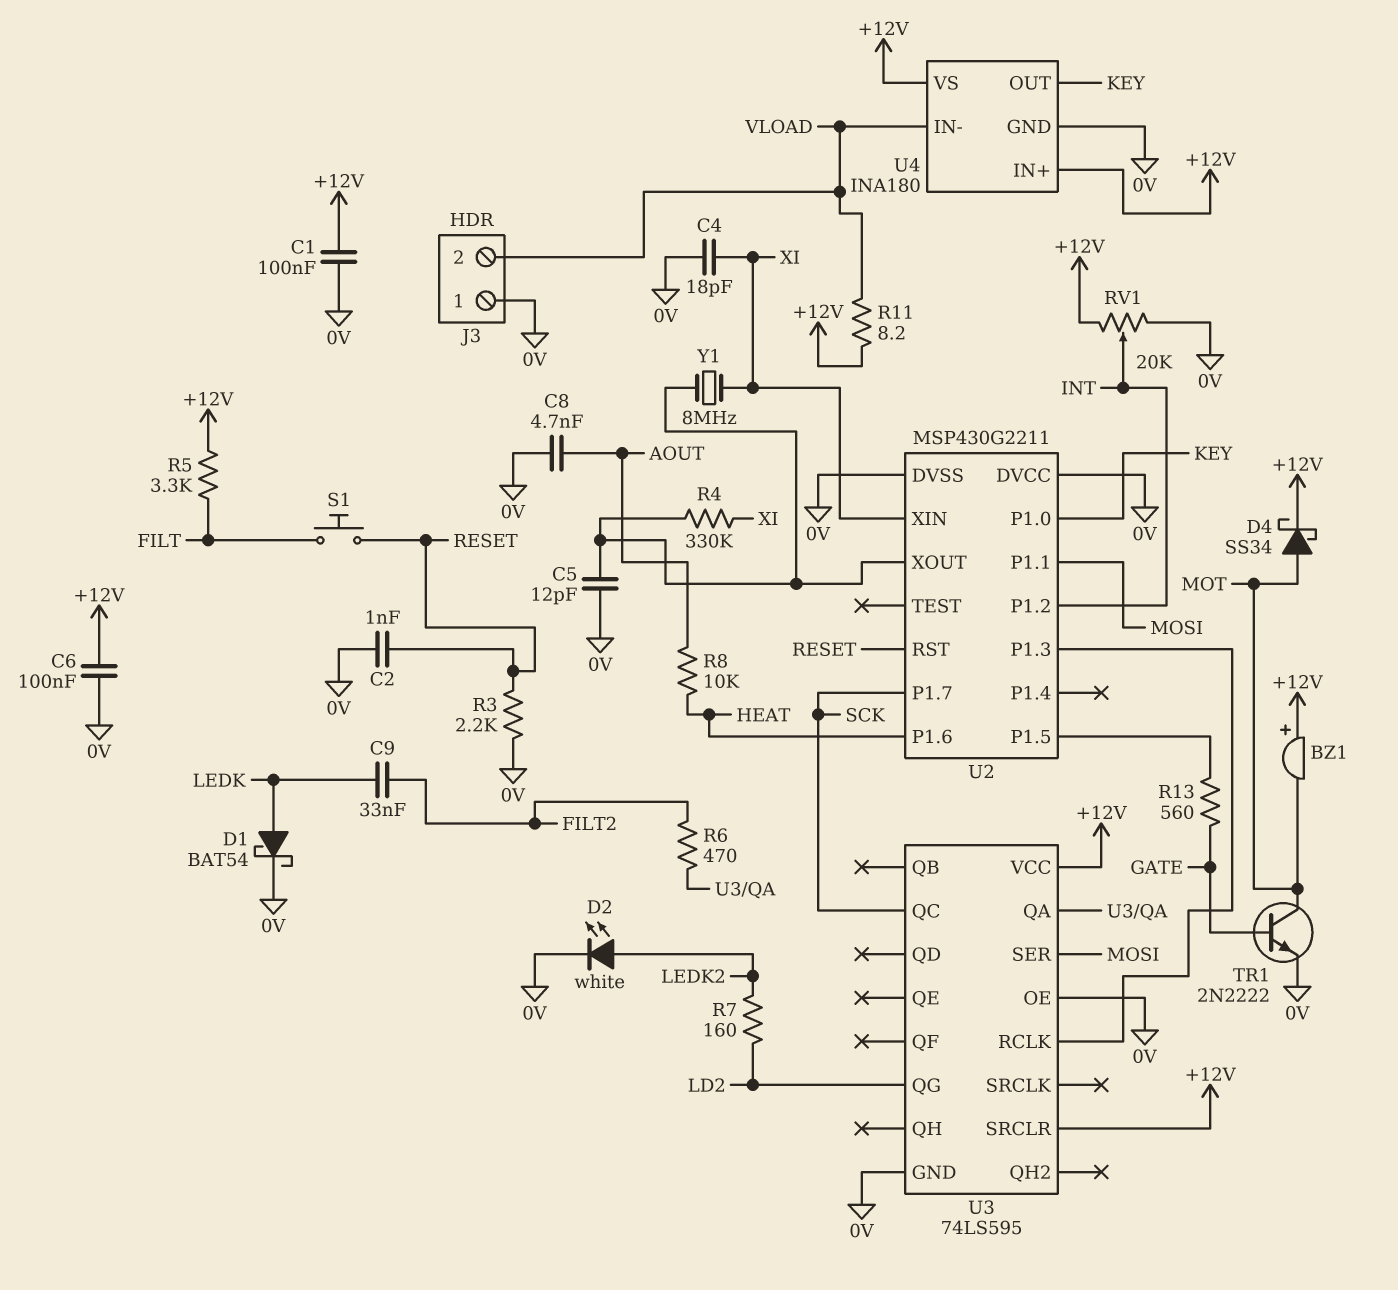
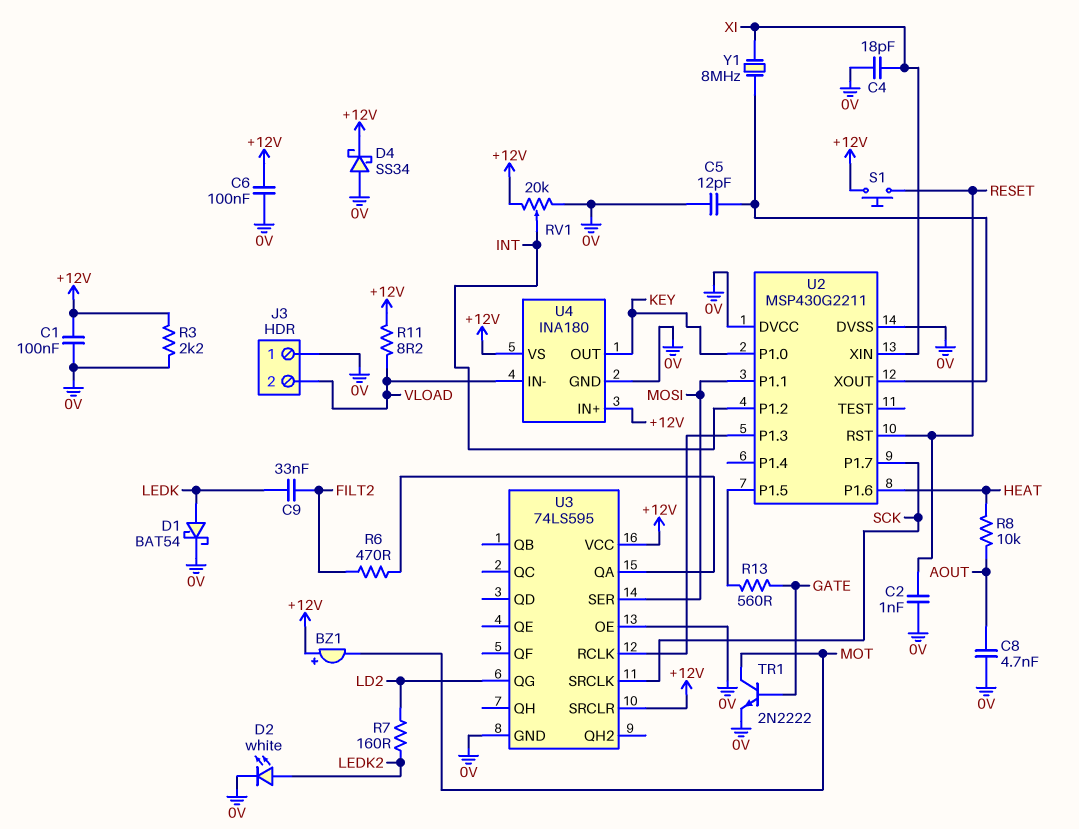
D4: schottky SS34 (A MOT, K +12V) -> schottky SS34 (A 0V, K +12V)
R3: 2.2k (0V, RESET) -> 2.2k (+12V, 0V)
R4: 330k (U2/XOUT, XI) -> none
R5: 3.3k (+12V, FILT) -> none
S1: button (FILT, RESET) -> button (+12V, RESET)
U3 pin QC: SCK -> none
U3 pin SRCLK: none -> SCK

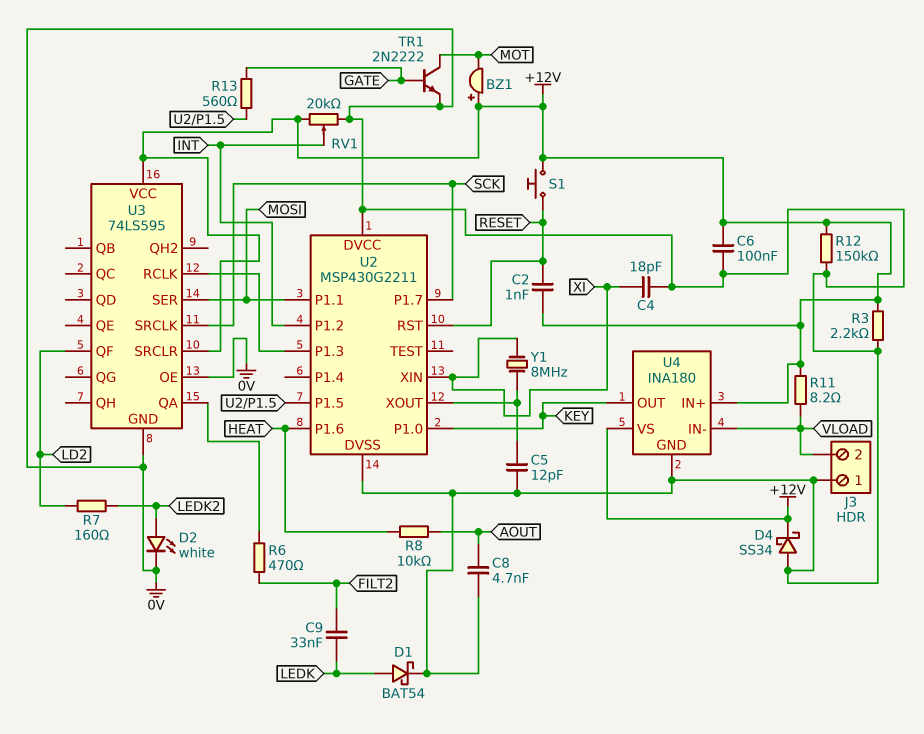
C1: 100nF (+12V, 0V) -> none
C2: 1nF (0V, RESET) -> 1nF (+12V, RESET)
R12: none -> 150k (+12V, 0V)
U3 pin QF: none -> LD2
U3 pin QG: LD2 -> none

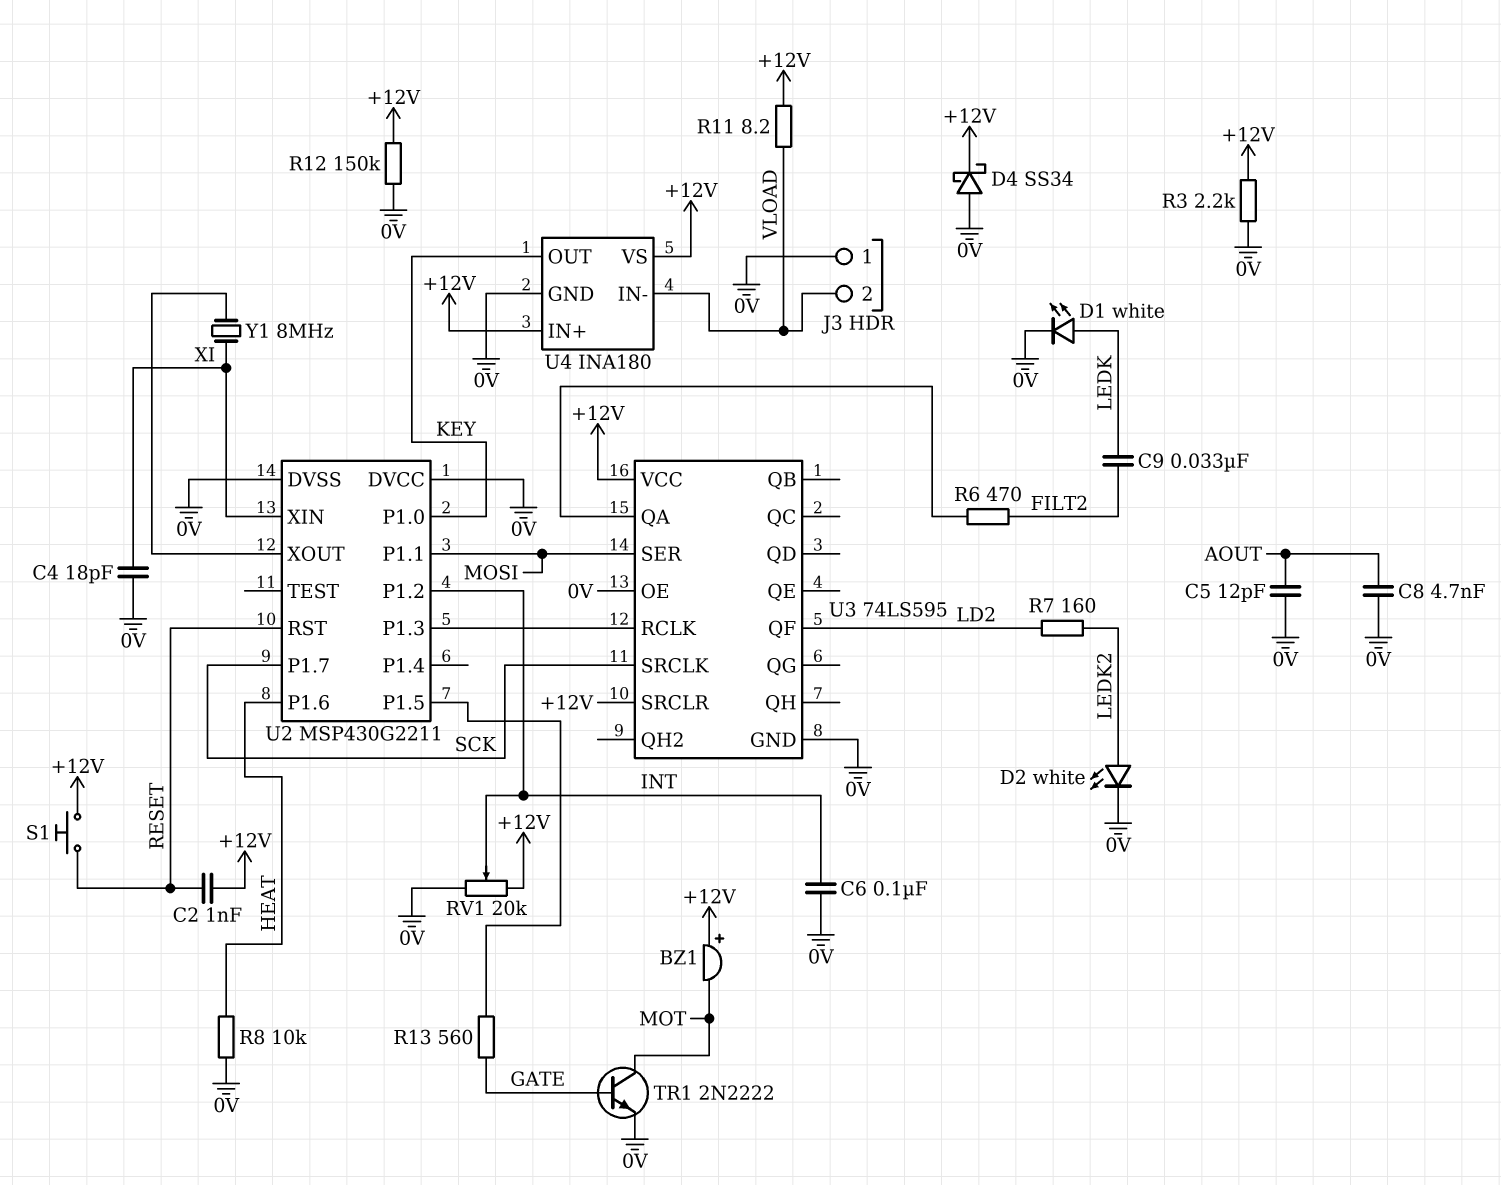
C5: 12pF (0V, U2/XOUT) -> 12pF (0V, AOUT)
C6: 100nF (+12V, 0V) -> 100nF (0V, INT)
D1: schottky BAT54 (A LEDK, K 0V) -> LED white (A LEDK, K 0V)
R8: 10k (AOUT, HEAT) -> 10k (0V, HEAT)

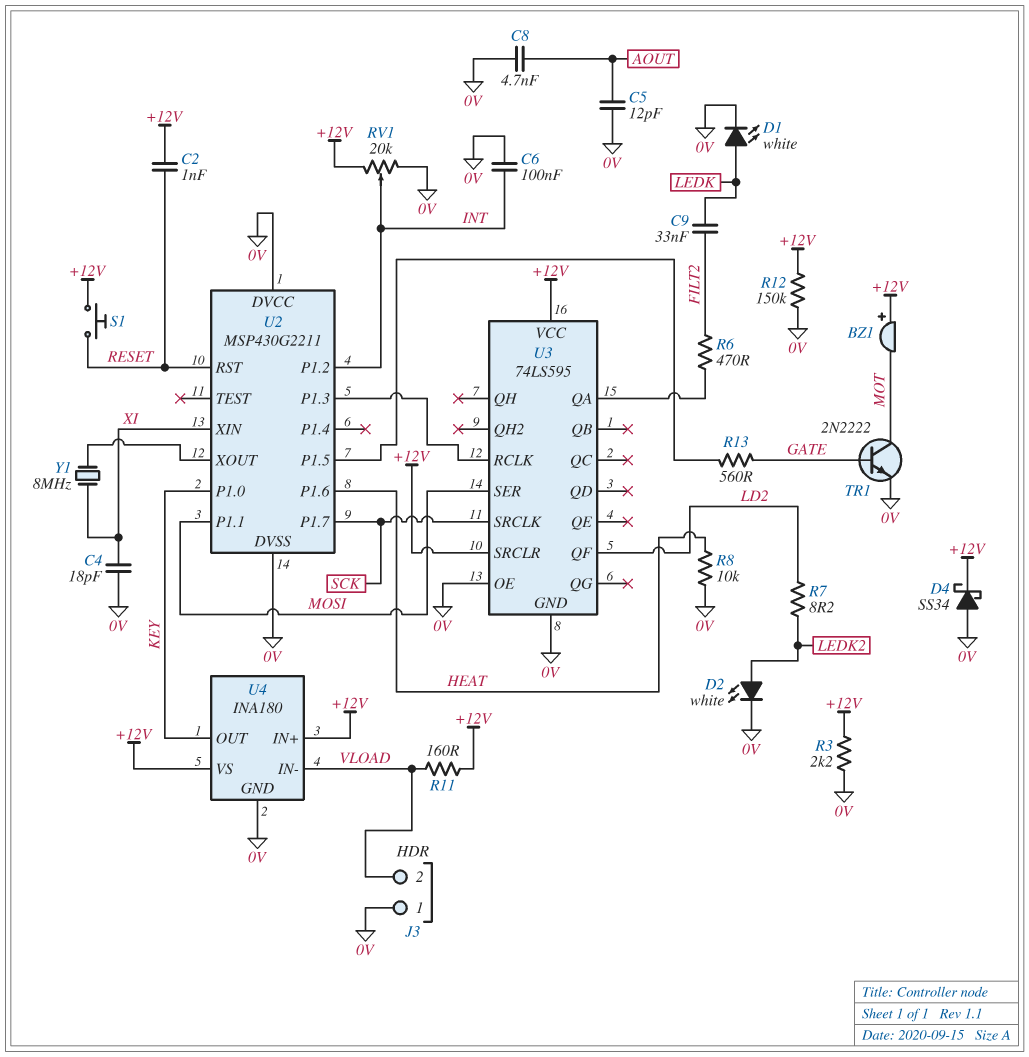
R7: 160 (LD2, LEDK2) -> 8.2 (LD2, LEDK2)
R11: 8.2 (+12V, VLOAD) -> 160 (+12V, VLOAD)

